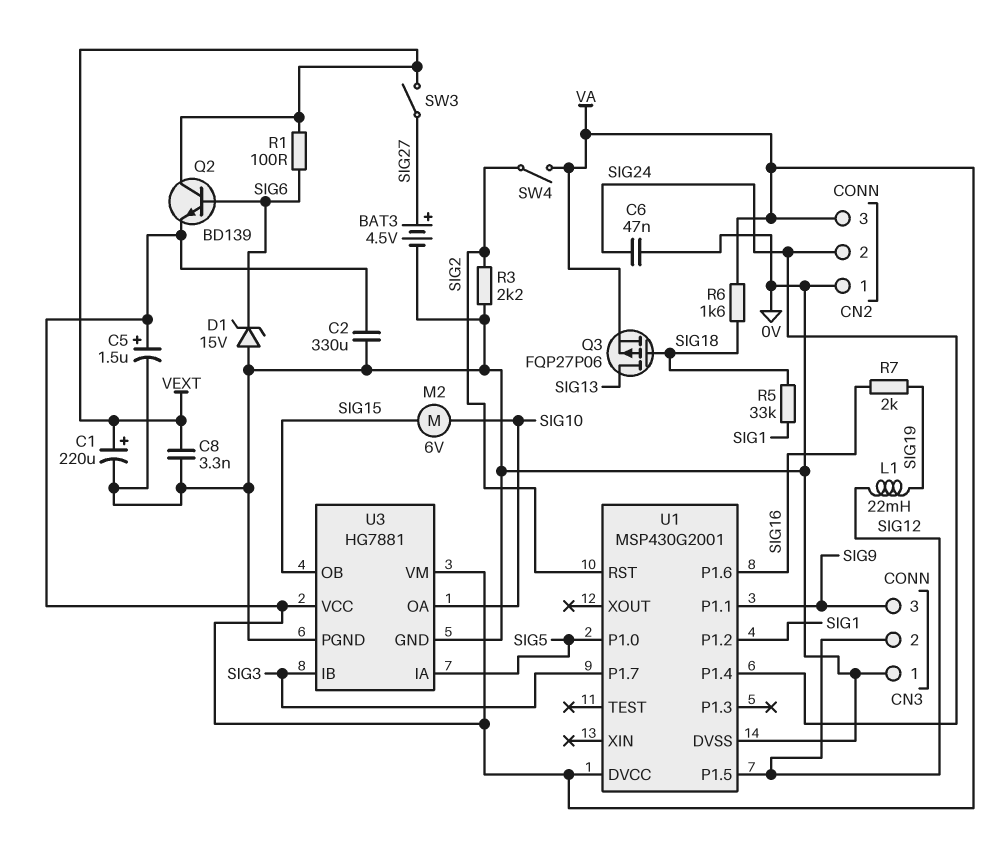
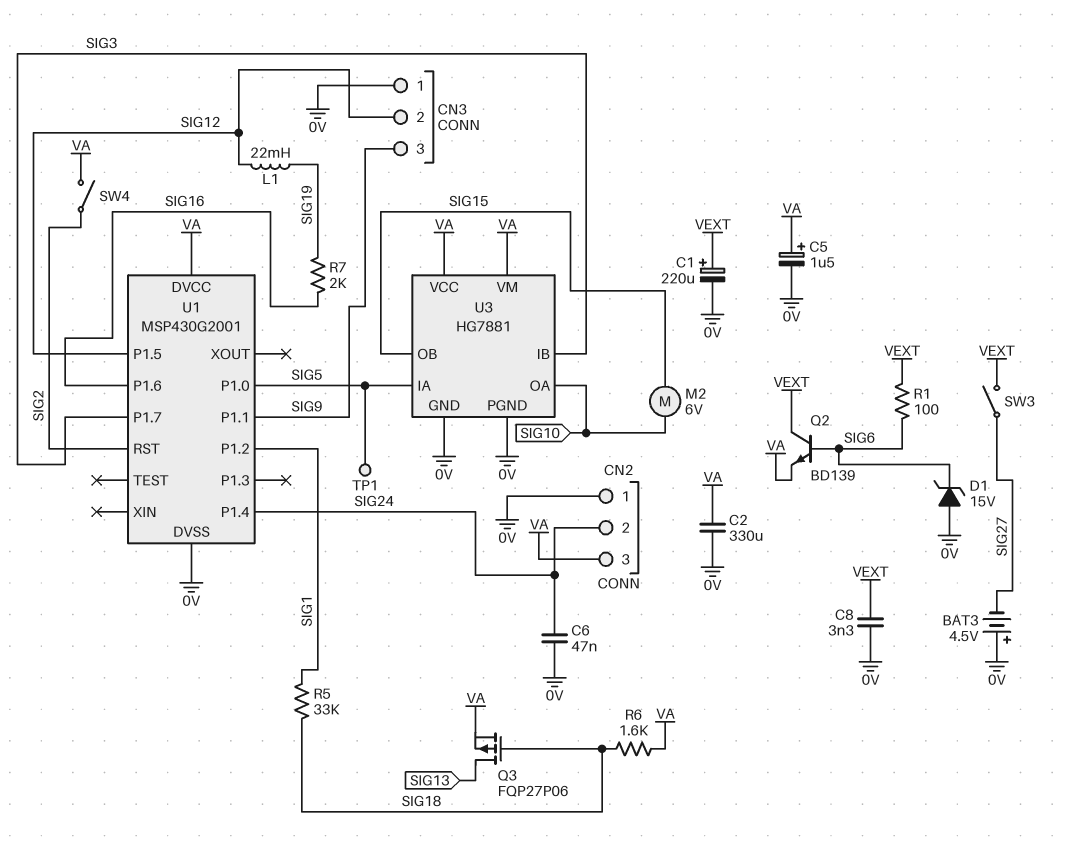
BAT3: 4.5V (plus SIG27, minus 0V) -> 4.5V (plus 0V, minus SIG27)
R3: 2.2k (0V, SIG2) -> none
TP1: none -> test point (SIG5)

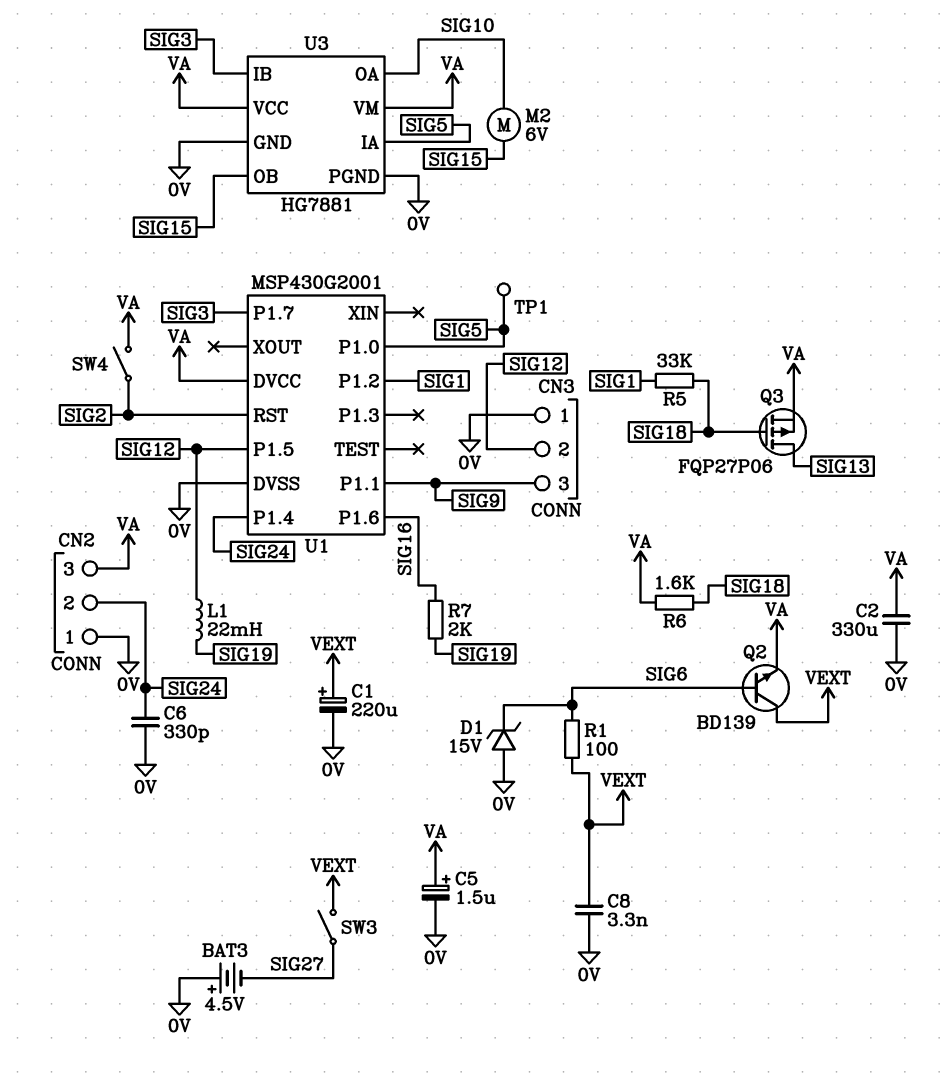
C6: 47nF (0V, SIG24) -> 330pF (0V, SIG24)

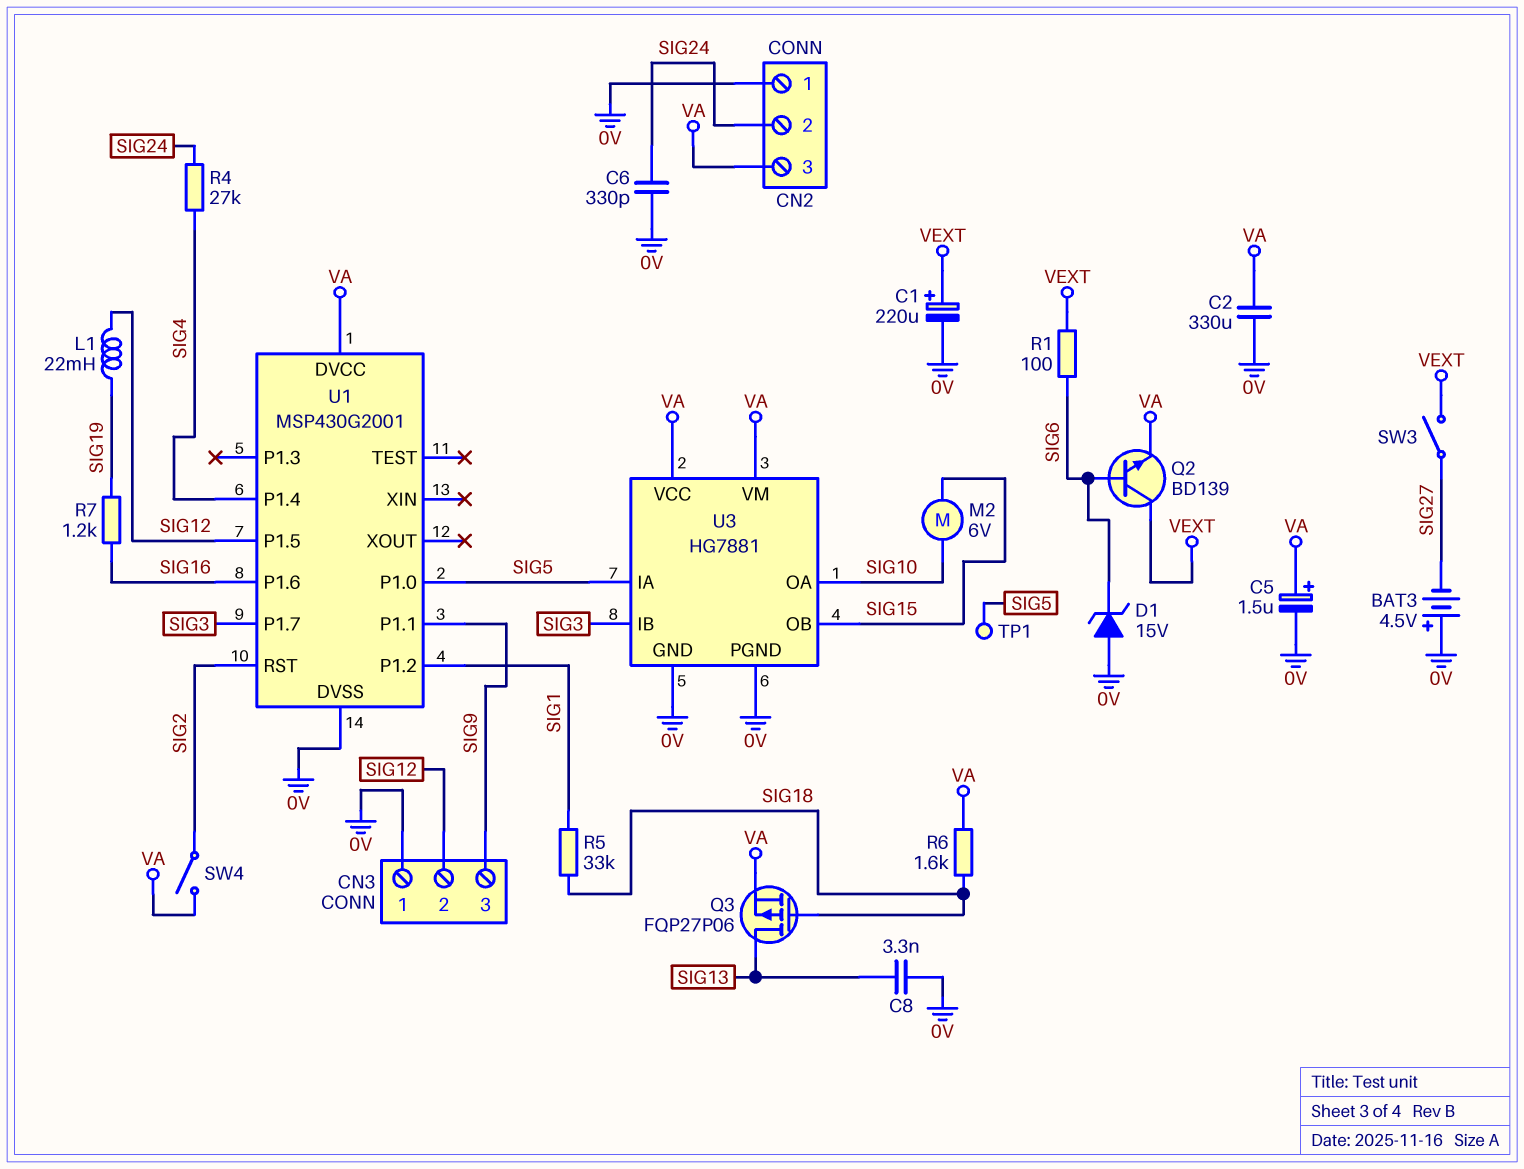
C8: 3.3nF (0V, VEXT) -> 3.3nF (0V, SIG13)
R4: none -> 27k (SIG4, SIG24)
R7: 2k (SIG16, SIG19) -> 1.2k (SIG16, SIG19)
U1 pin P1.4: SIG24 -> SIG4

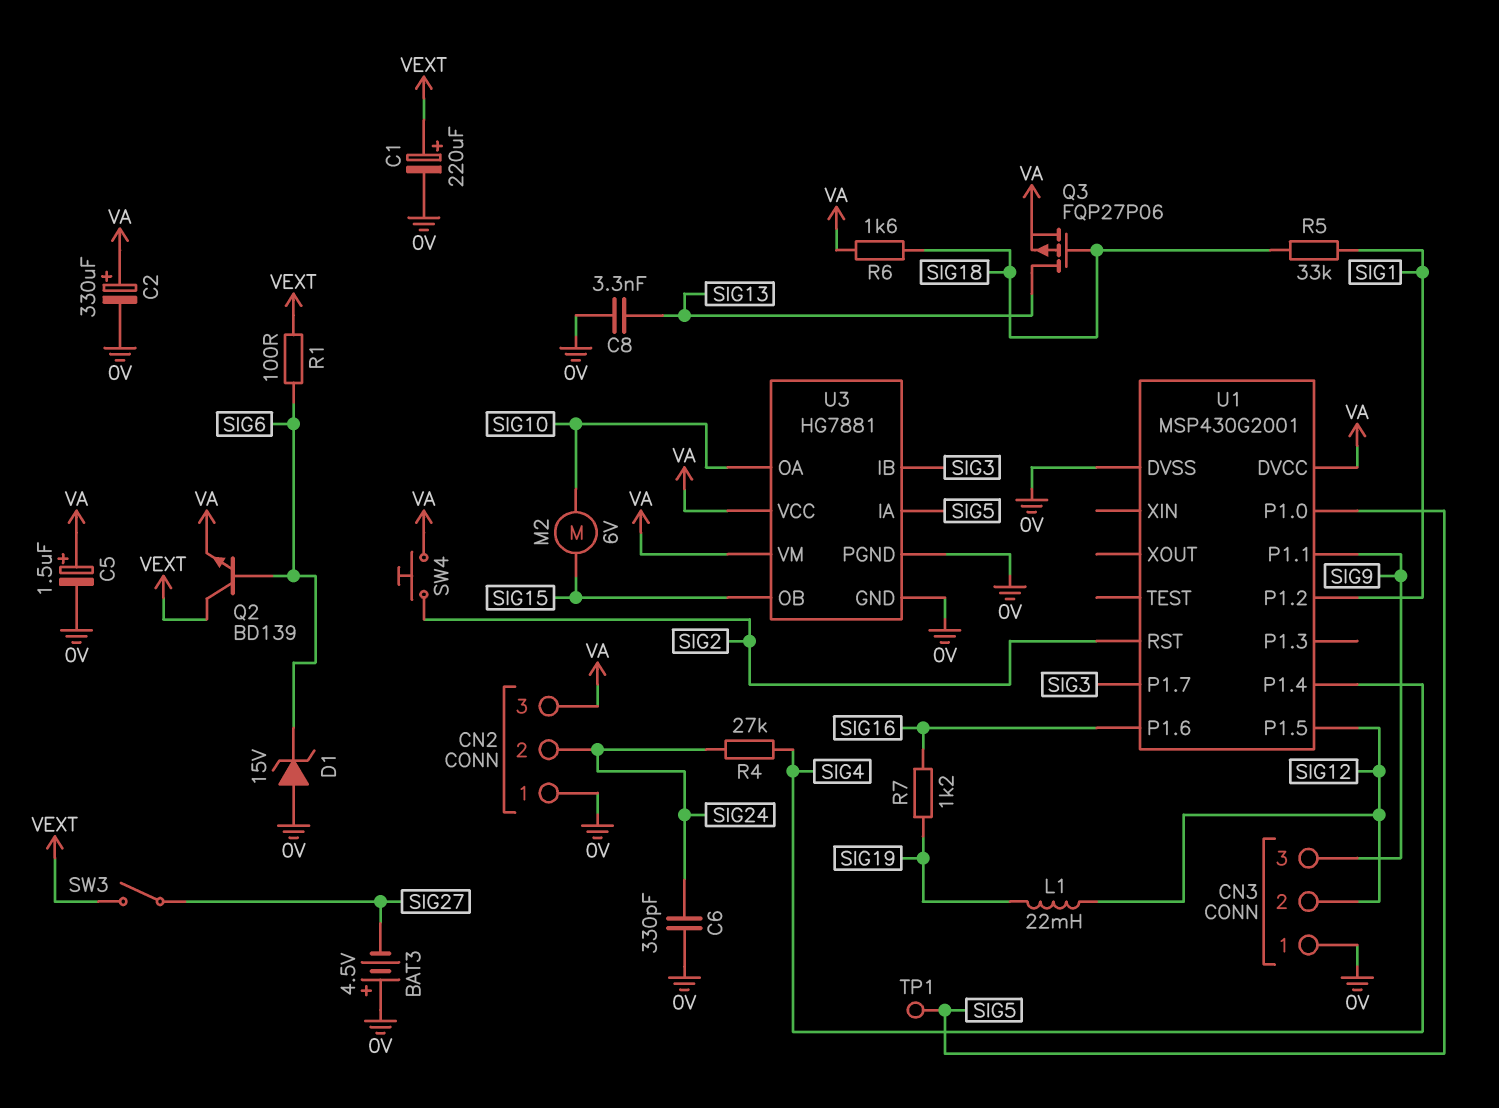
C2: 330uF (0V, VA) -> 330uF (plus VA, minus 0V)
SW4: switch (SIG2, VA) -> button (SIG2, VA)

